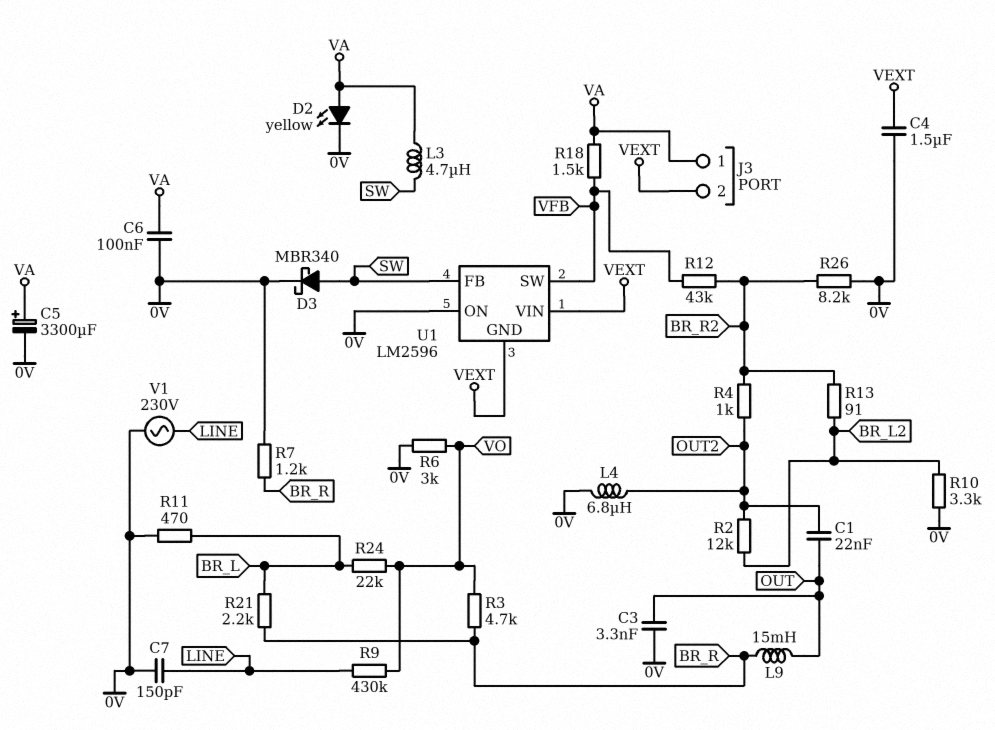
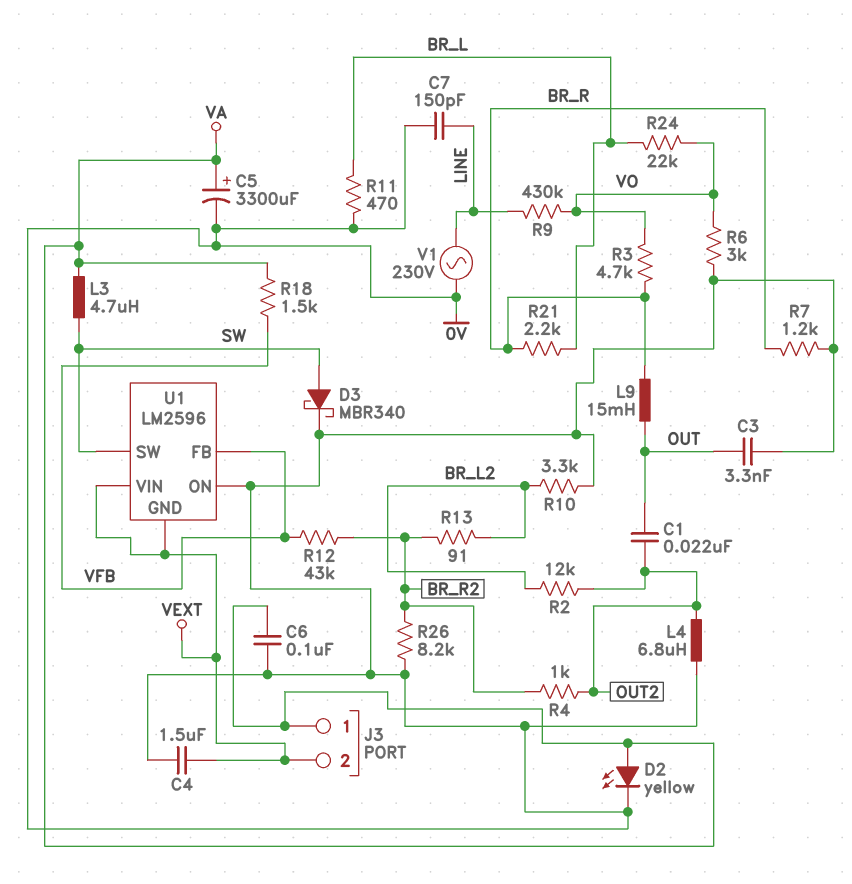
U1 pin FB: SW -> VFB
U1 pin SW: VFB -> SW

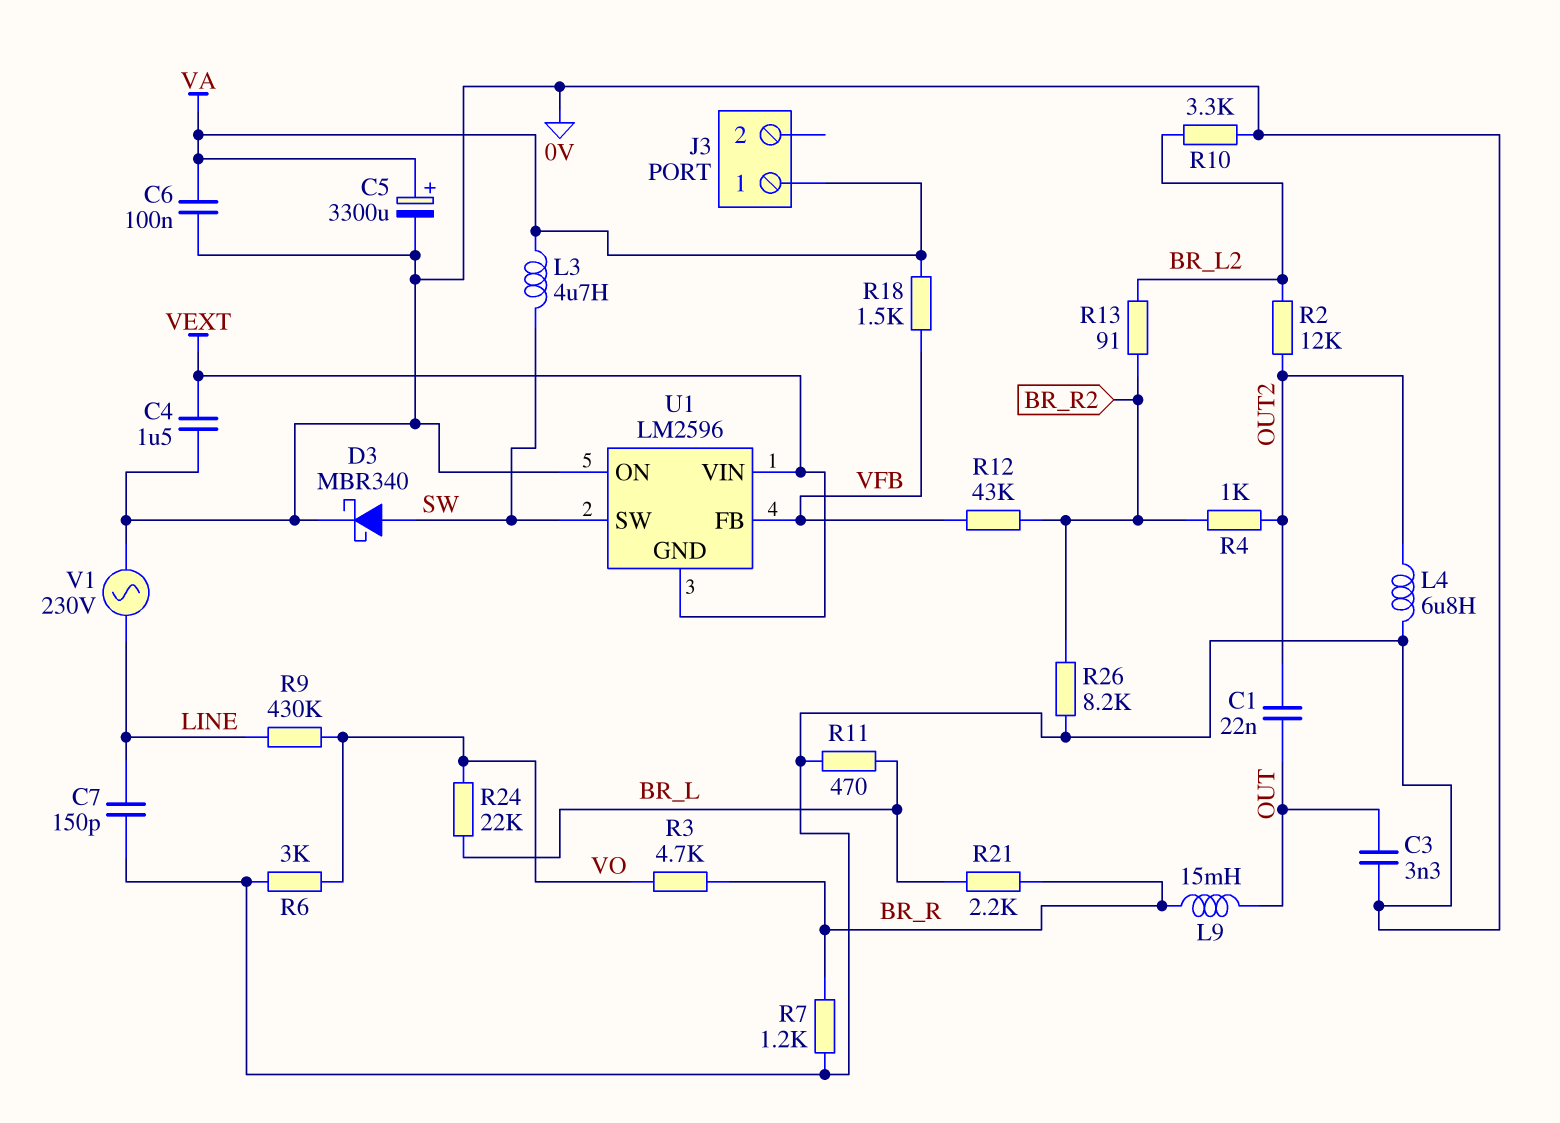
D2: LED yellow (A VA, K 0V) -> none
J3 pin 2: VEXT -> none

